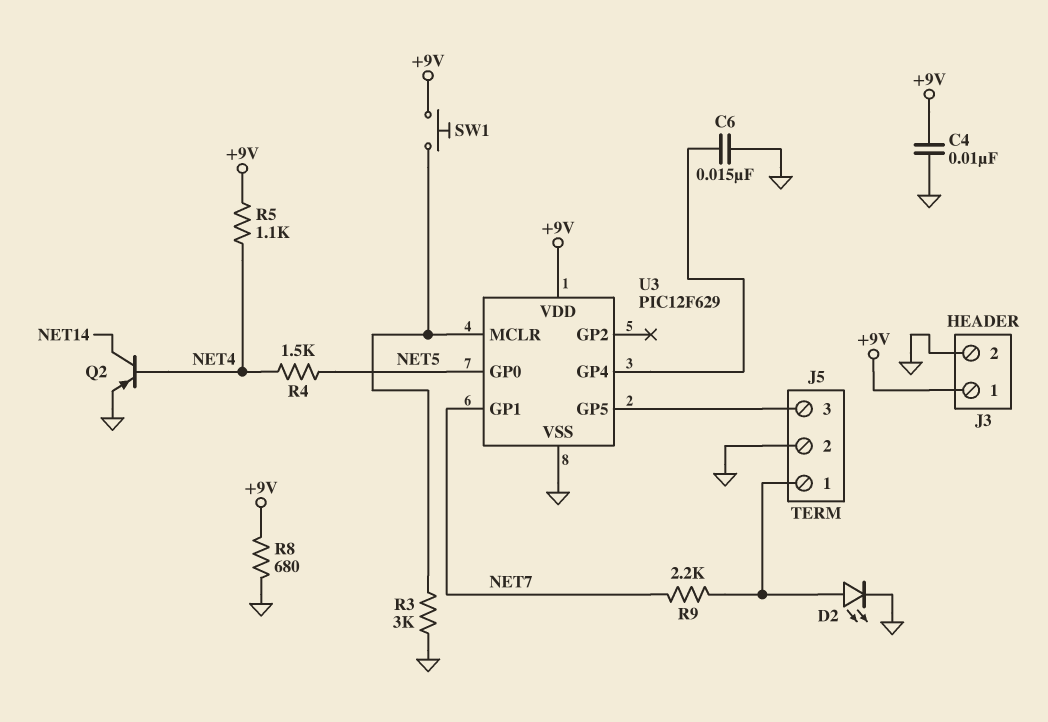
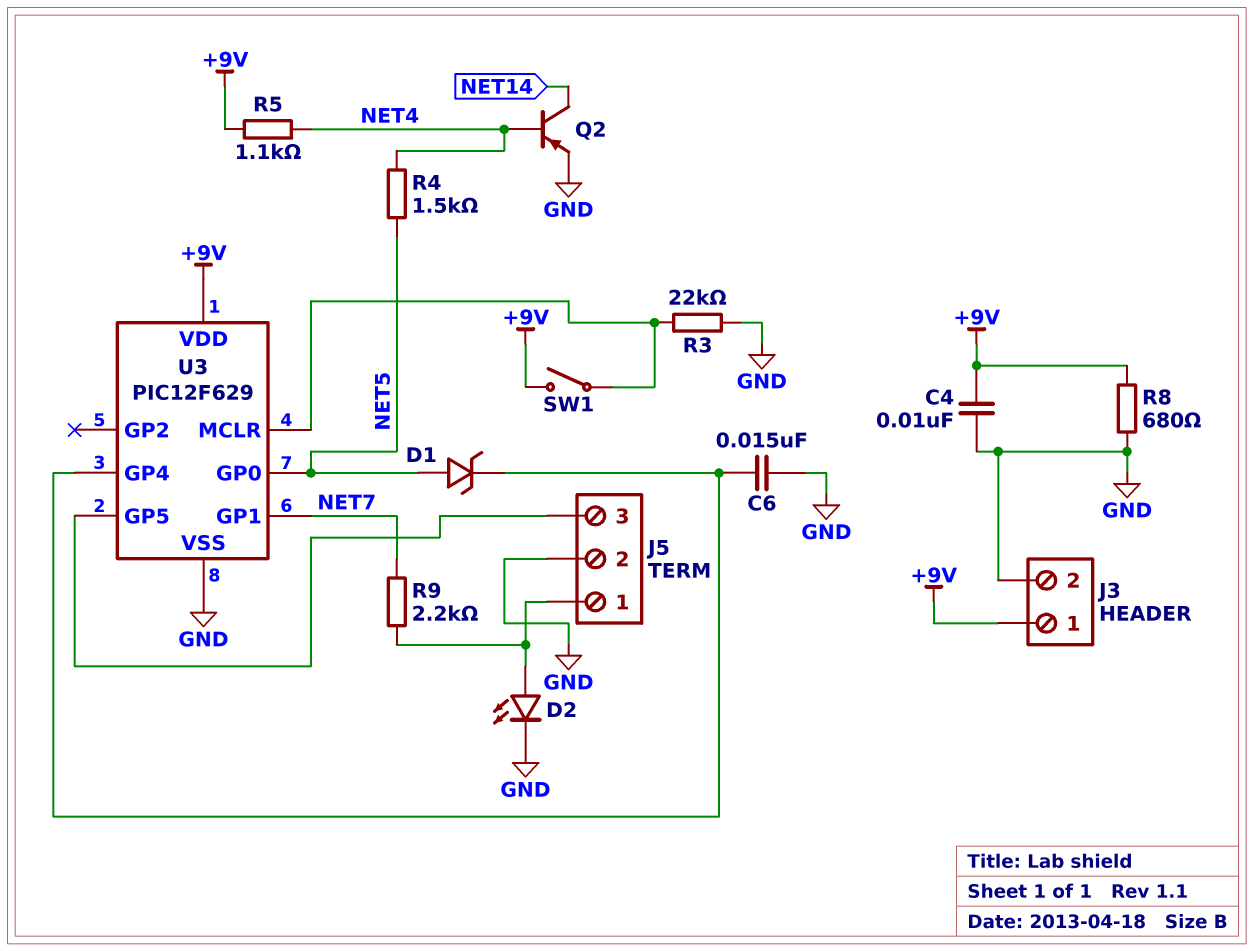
D1: none -> zener (A NET5, K U3/GP4)
R3: 3k (GND, U3/MCLR) -> 22k (GND, U3/MCLR)
SW1: button (+9V, U3/MCLR) -> switch (+9V, U3/MCLR)

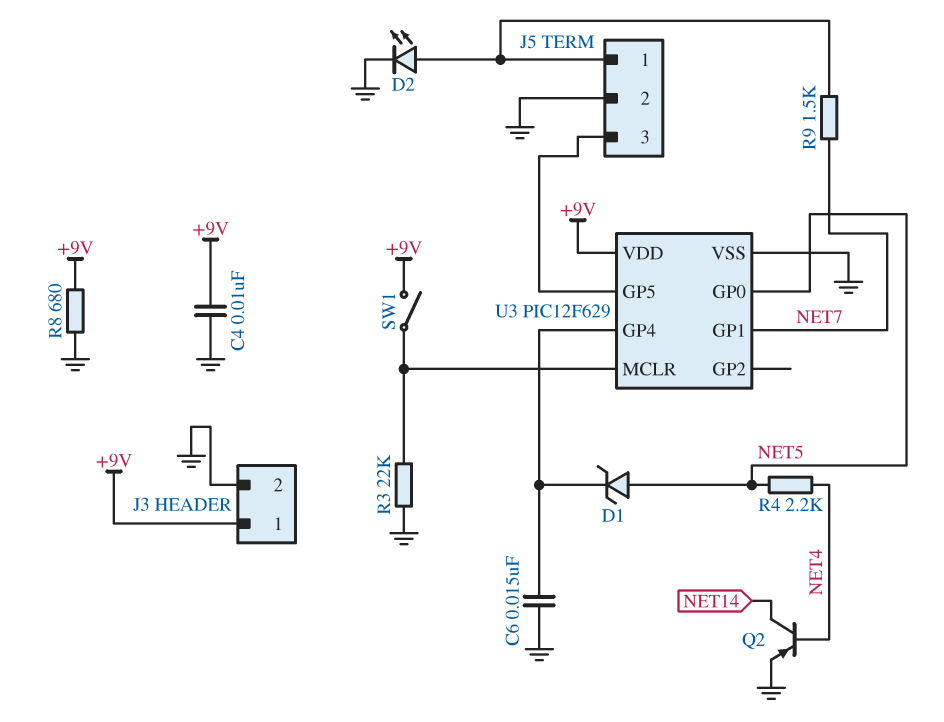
R4: 1.5k (NET4, NET5) -> 2.2k (NET4, NET5)
R5: 1.1k (+9V, NET4) -> none
R9: 2.2k (J5/1, NET7) -> 1.5k (J5/1, NET7)

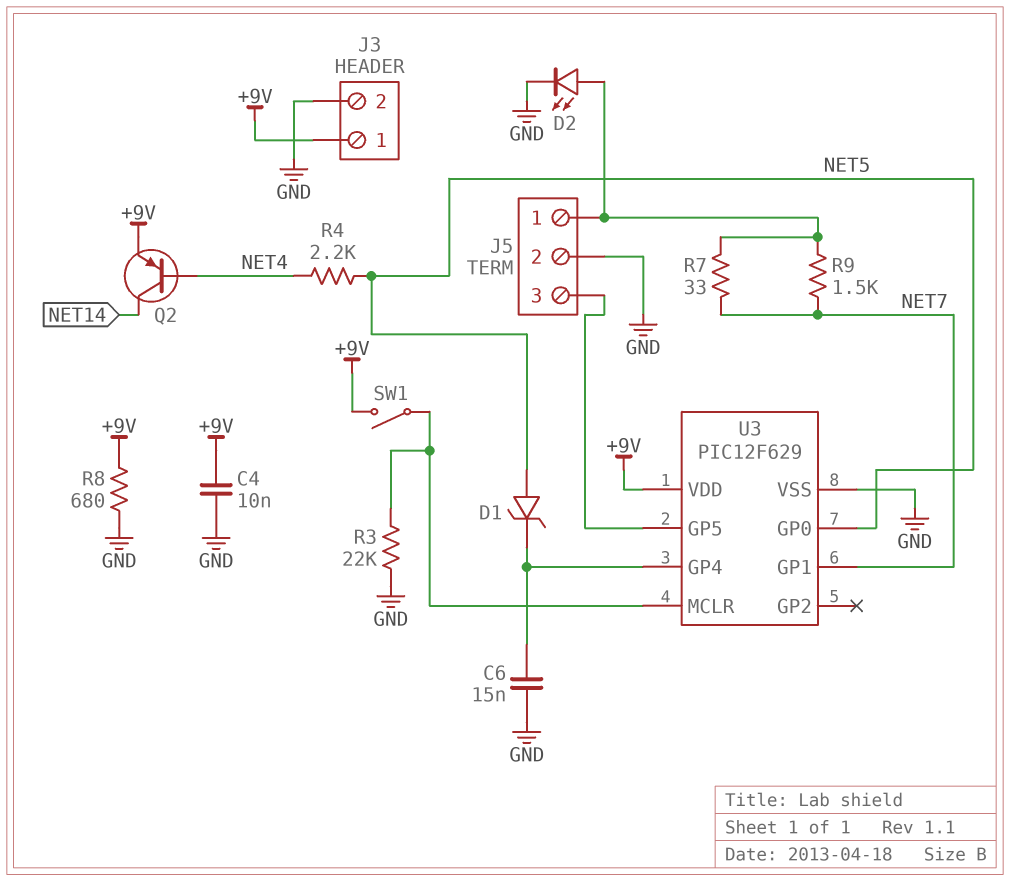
Q2: PNP (B NET4, C NET14, E GND) -> PNP (B NET4, C NET14, E +9V)
R7: none -> 33 (J5/1, NET7)

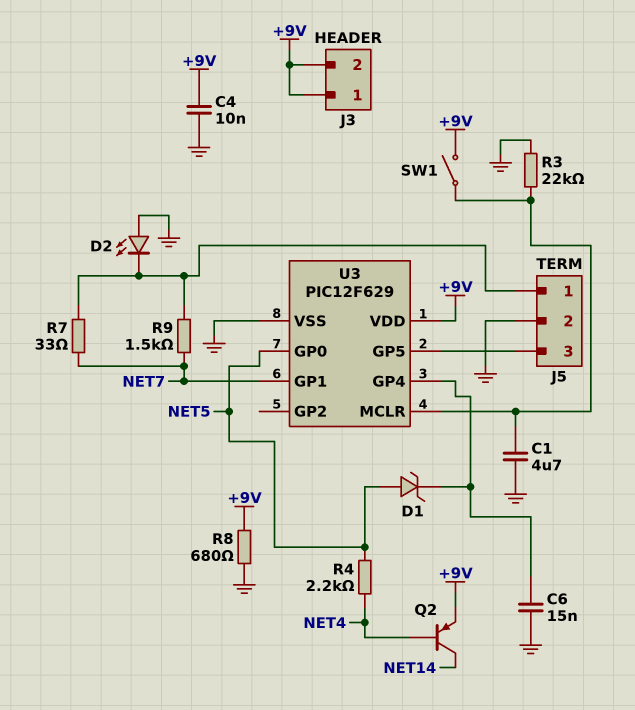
C1: none -> 4.7uF (GND, U3/MCLR)
D2: LED (A J5/1, K GND) -> LED (A GND, K J5/1)
J3 pin 2: GND -> +9V

